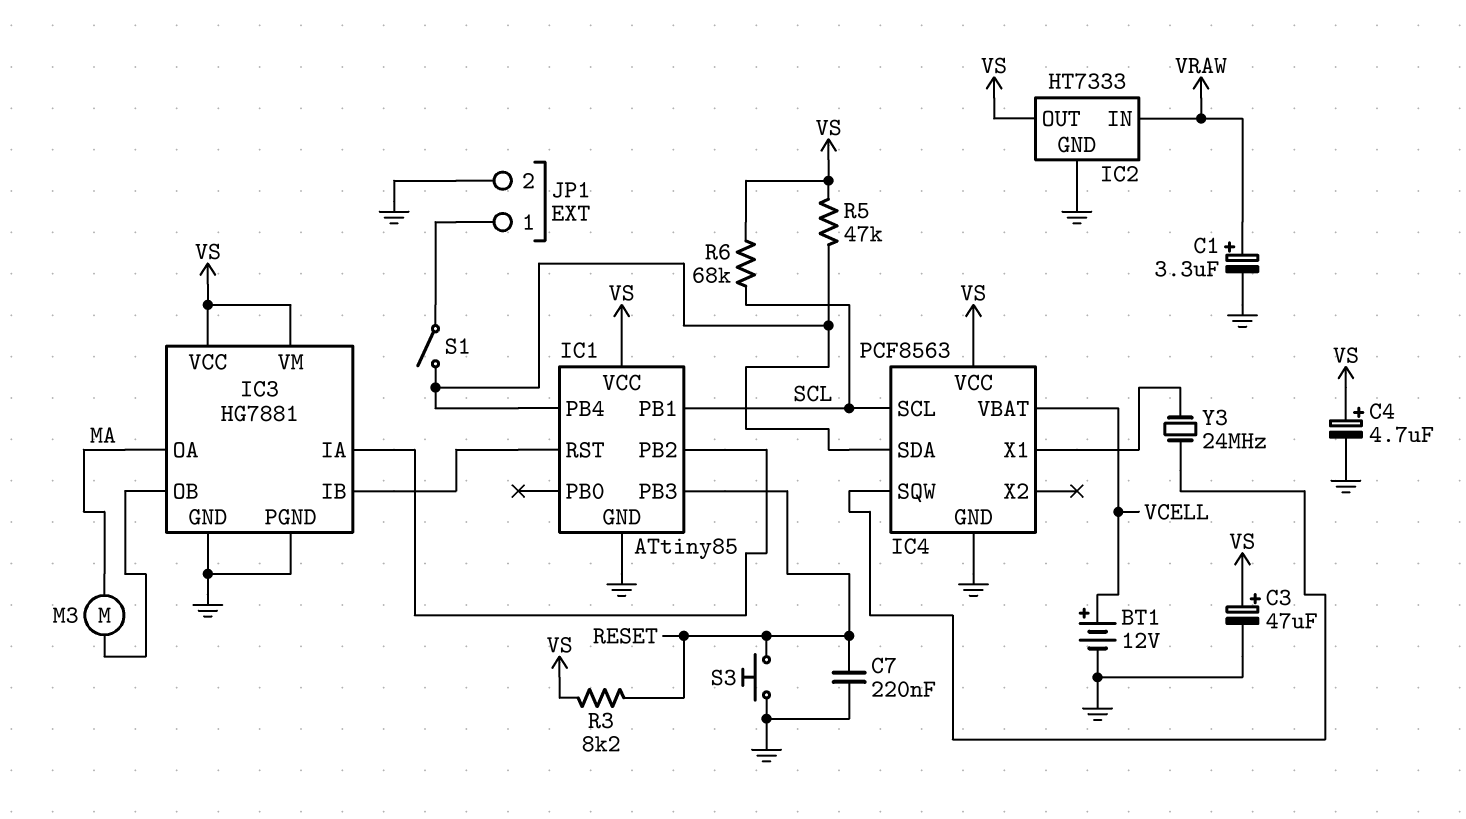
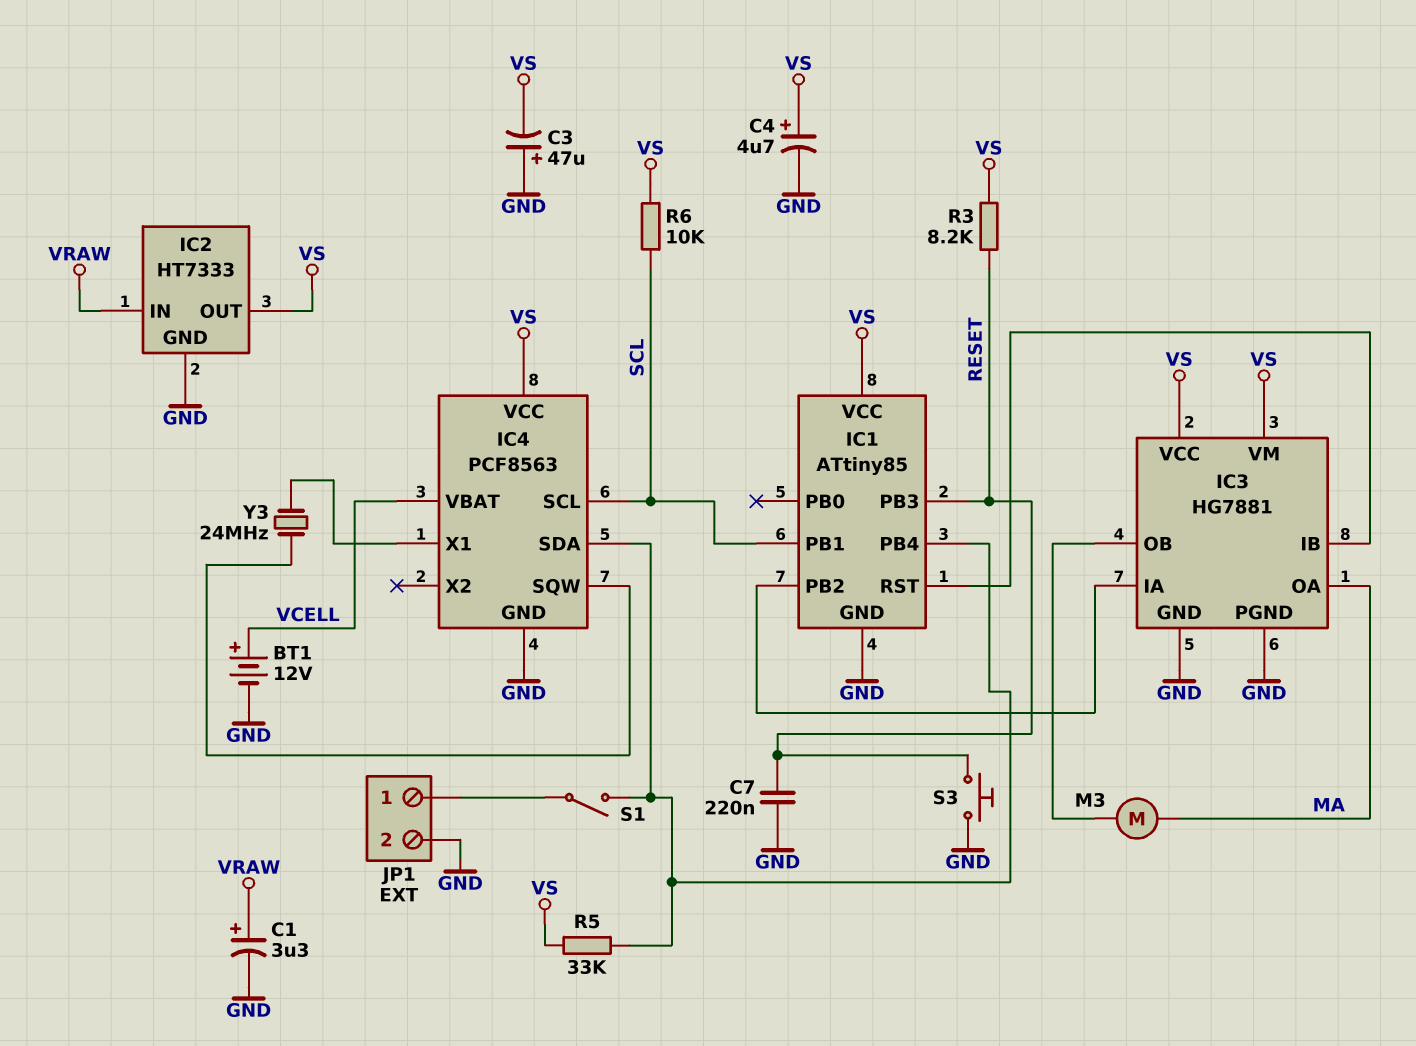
C3: 47uF (plus VS, minus GND) -> 47uF (plus GND, minus VS)
R5: 47k (IC1/PB4, VS) -> 33k (IC1/PB4, VS)
R6: 68k (SCL, VS) -> 10k (SCL, VS)

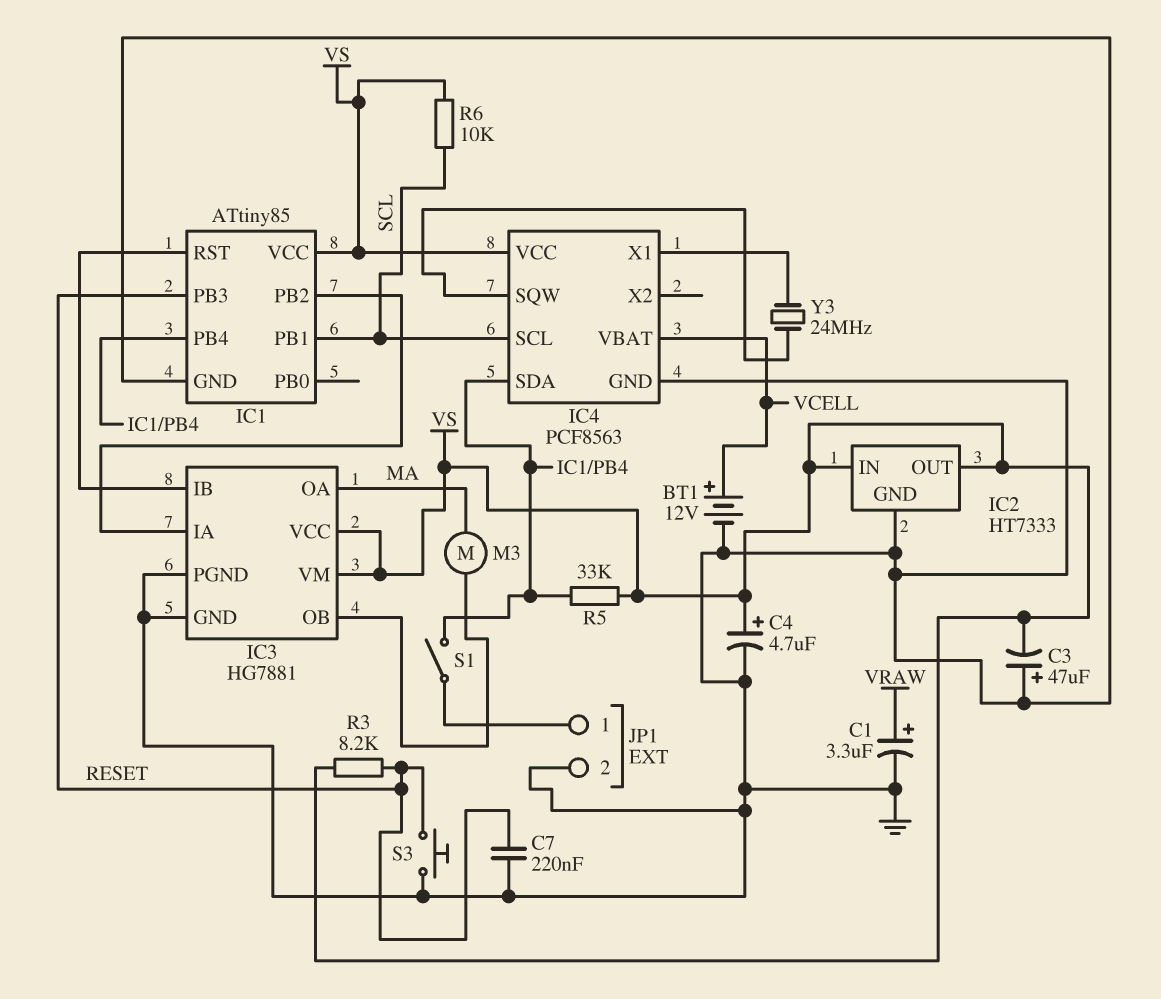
IC2 pin IN: VRAW -> VS

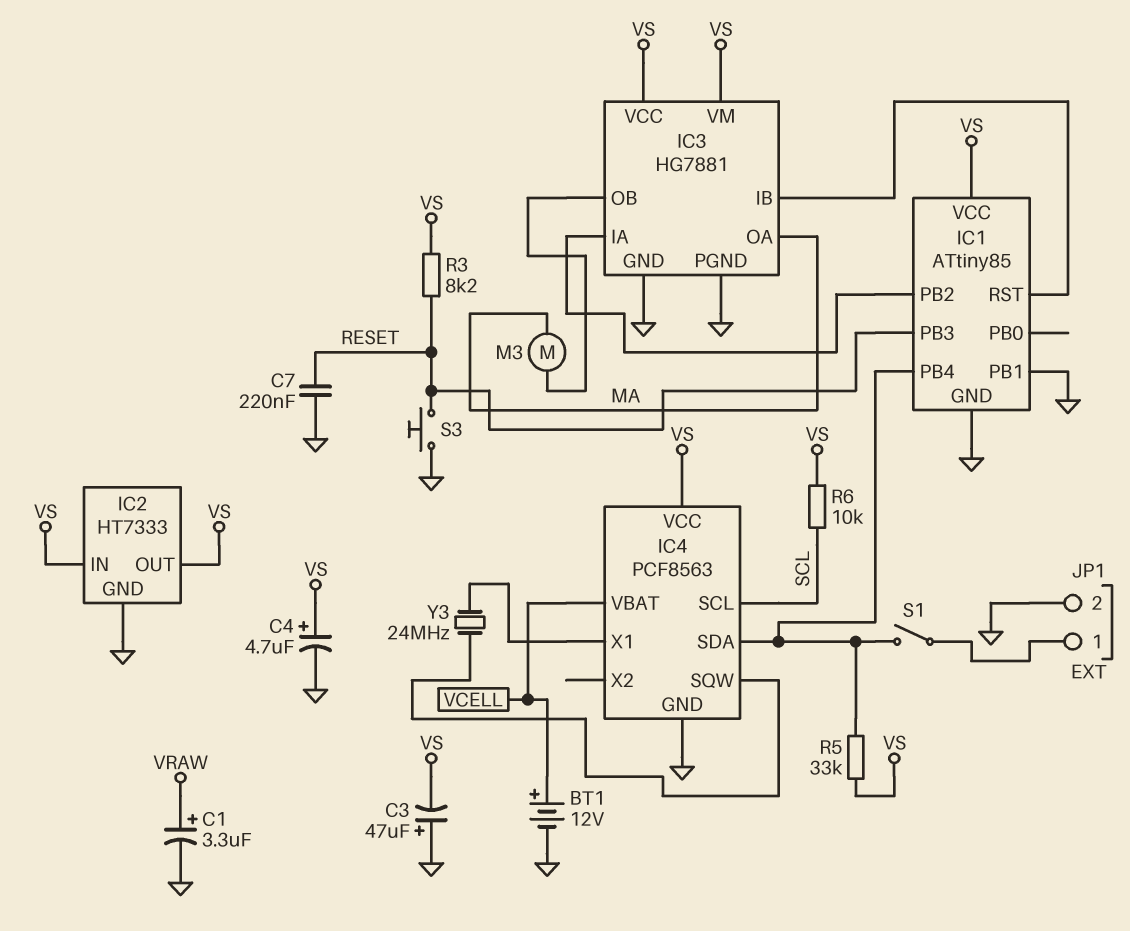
IC1 pin PB1: SCL -> GND

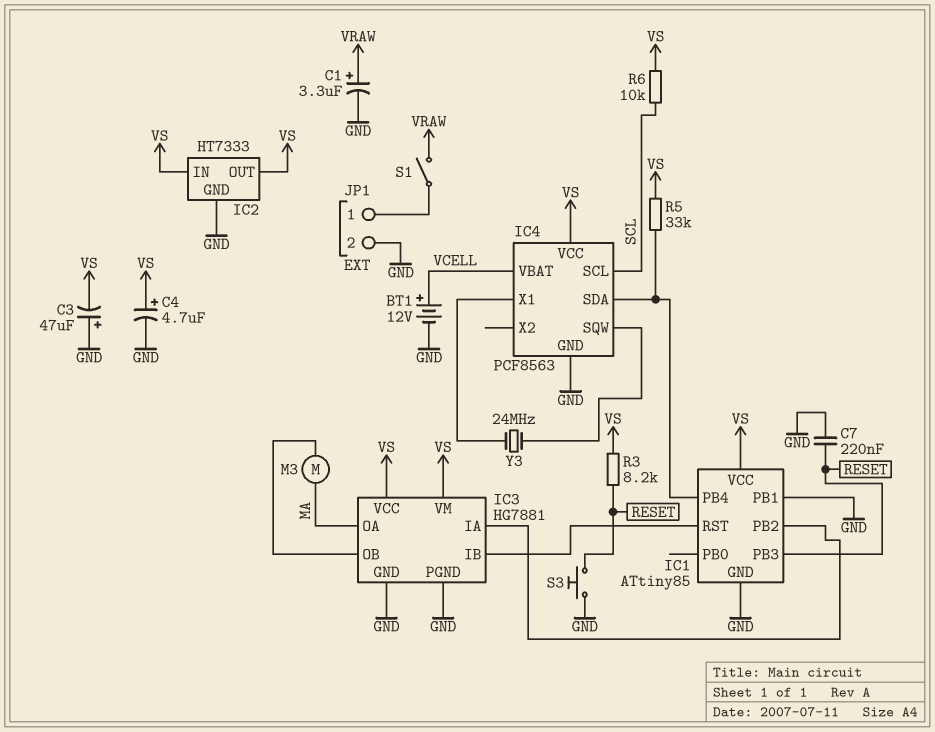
S1: switch (IC1/PB4, JP1/1) -> switch (JP1/1, VRAW)

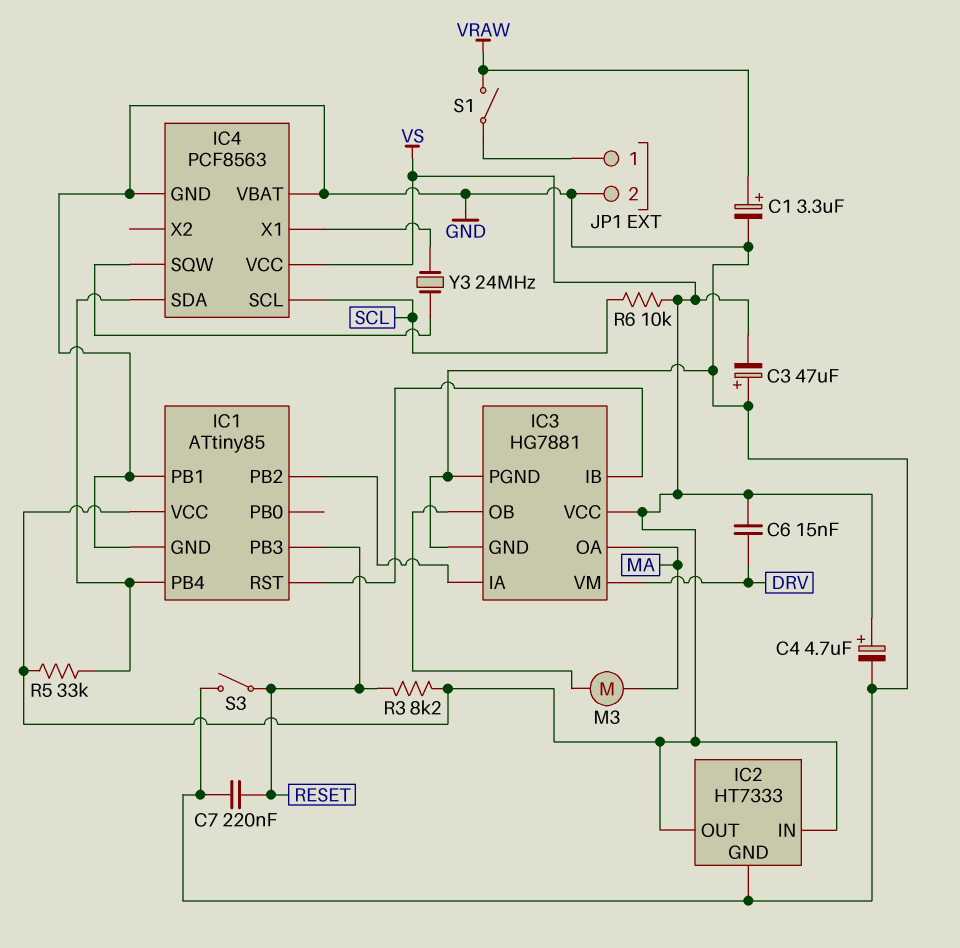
BT1: 12V (plus VCELL, minus GND) -> none
C6: none -> 15nF (DRV, VS)
IC3 pin VM: VS -> DRV
IC4 pin VBAT: VCELL -> GND
S3: button (GND, RESET) -> switch (GND, RESET)

